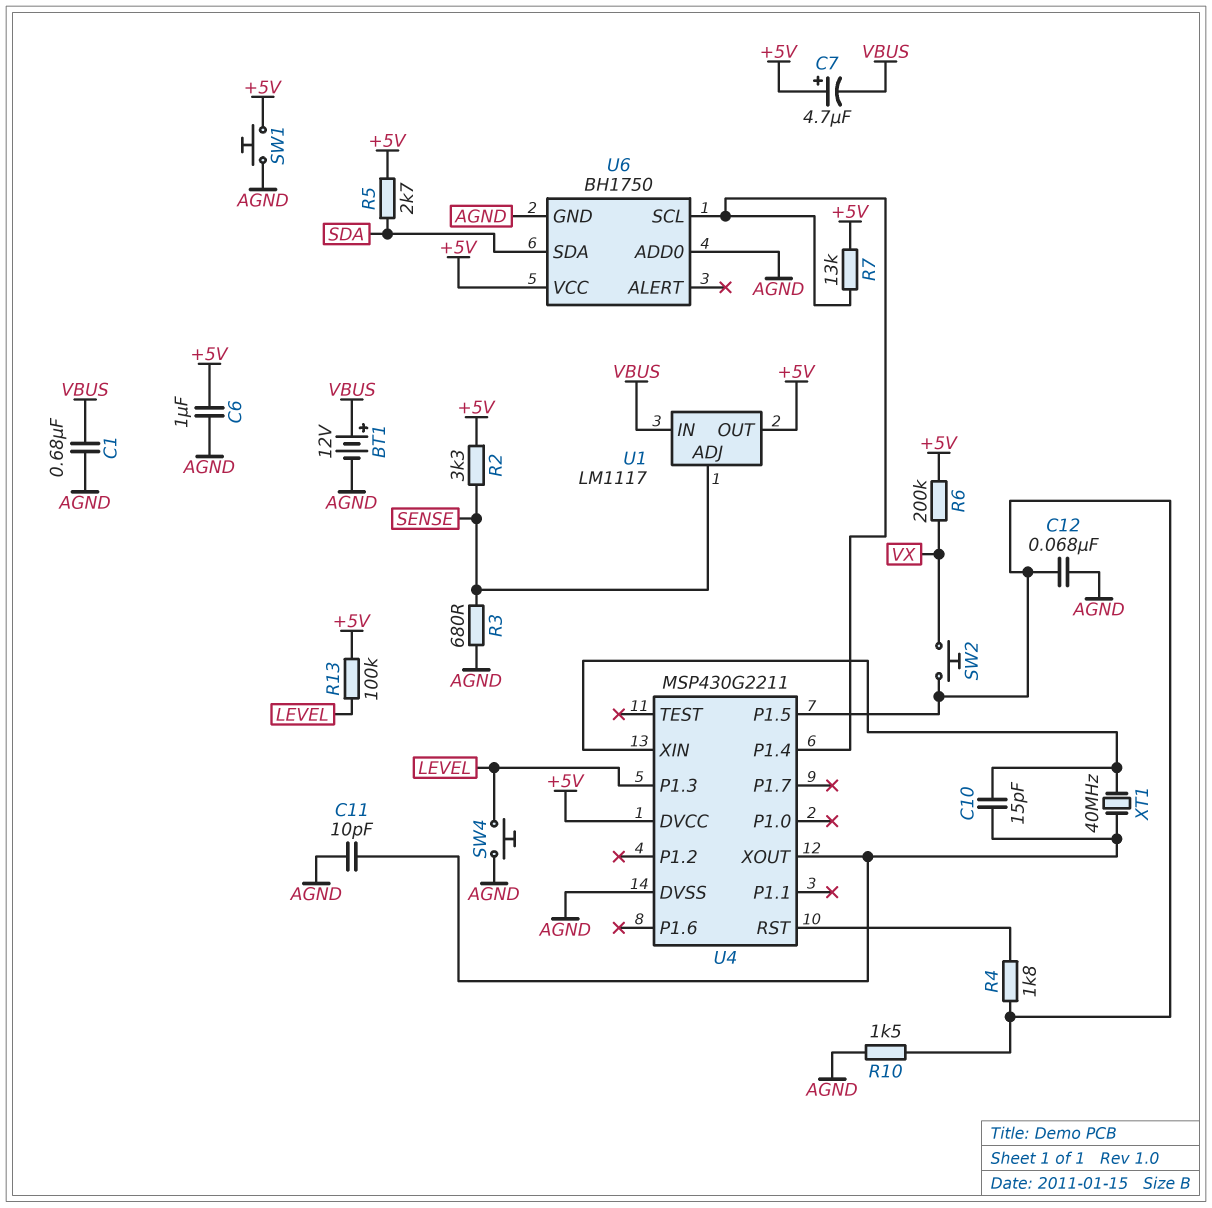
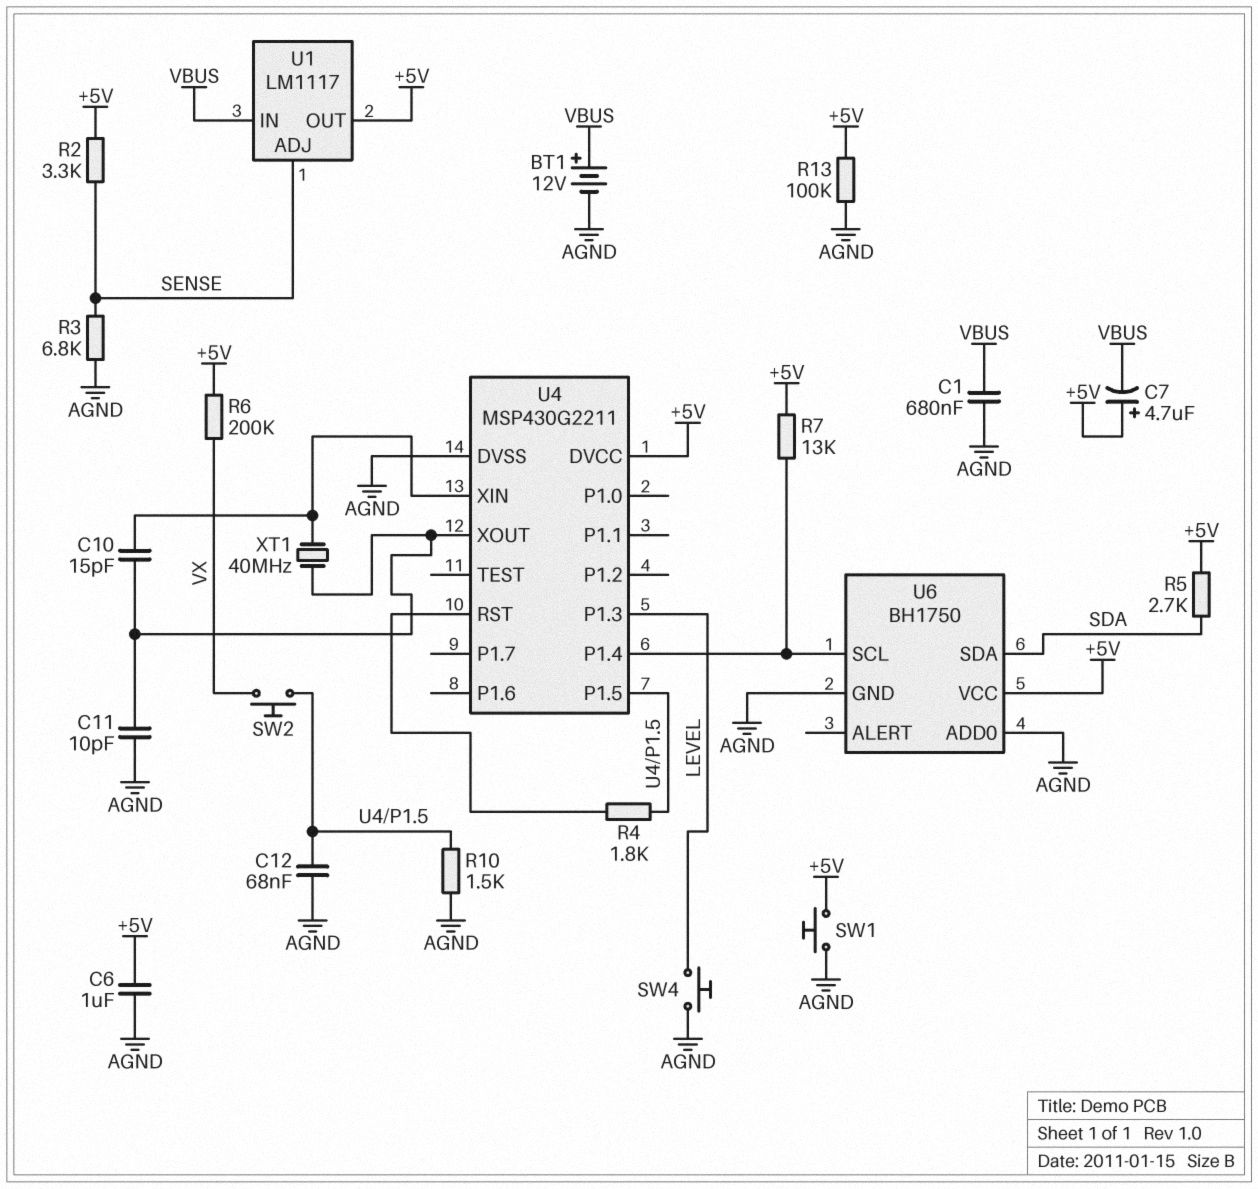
R3: 680 (AGND, SENSE) -> 6.8k (AGND, SENSE)
R13: 100k (+5V, LEVEL) -> 100k (+5V, AGND)

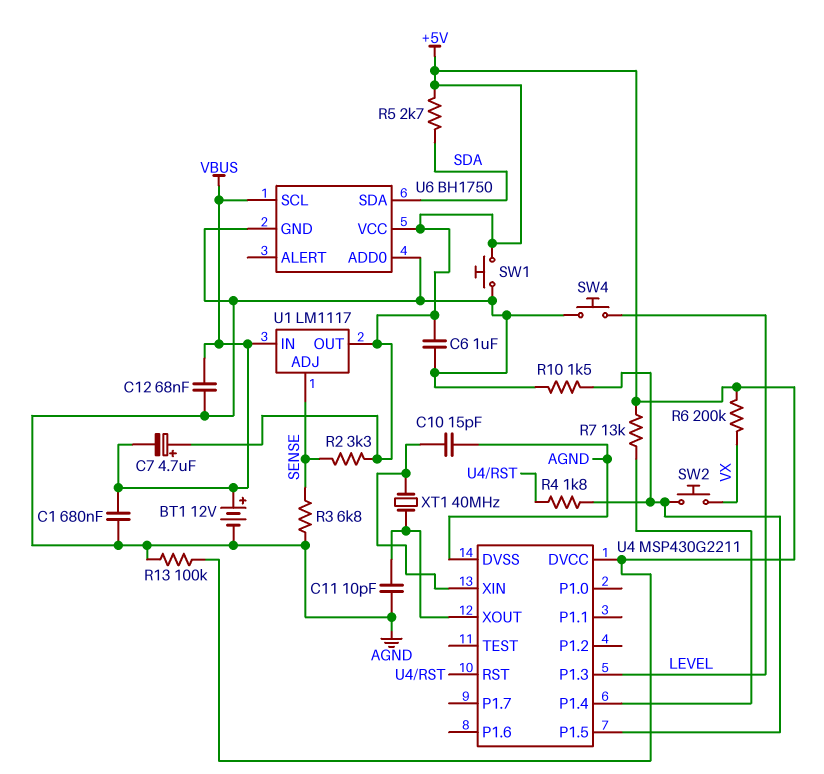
C10: 15pF (U4/XIN, U4/XOUT) -> 15pF (AGND, U4/XIN)
C12: 68nF (AGND, U4/P1.5) -> 68nF (AGND, VBUS)
U6 pin SCL: U4/P1.4 -> VBUS

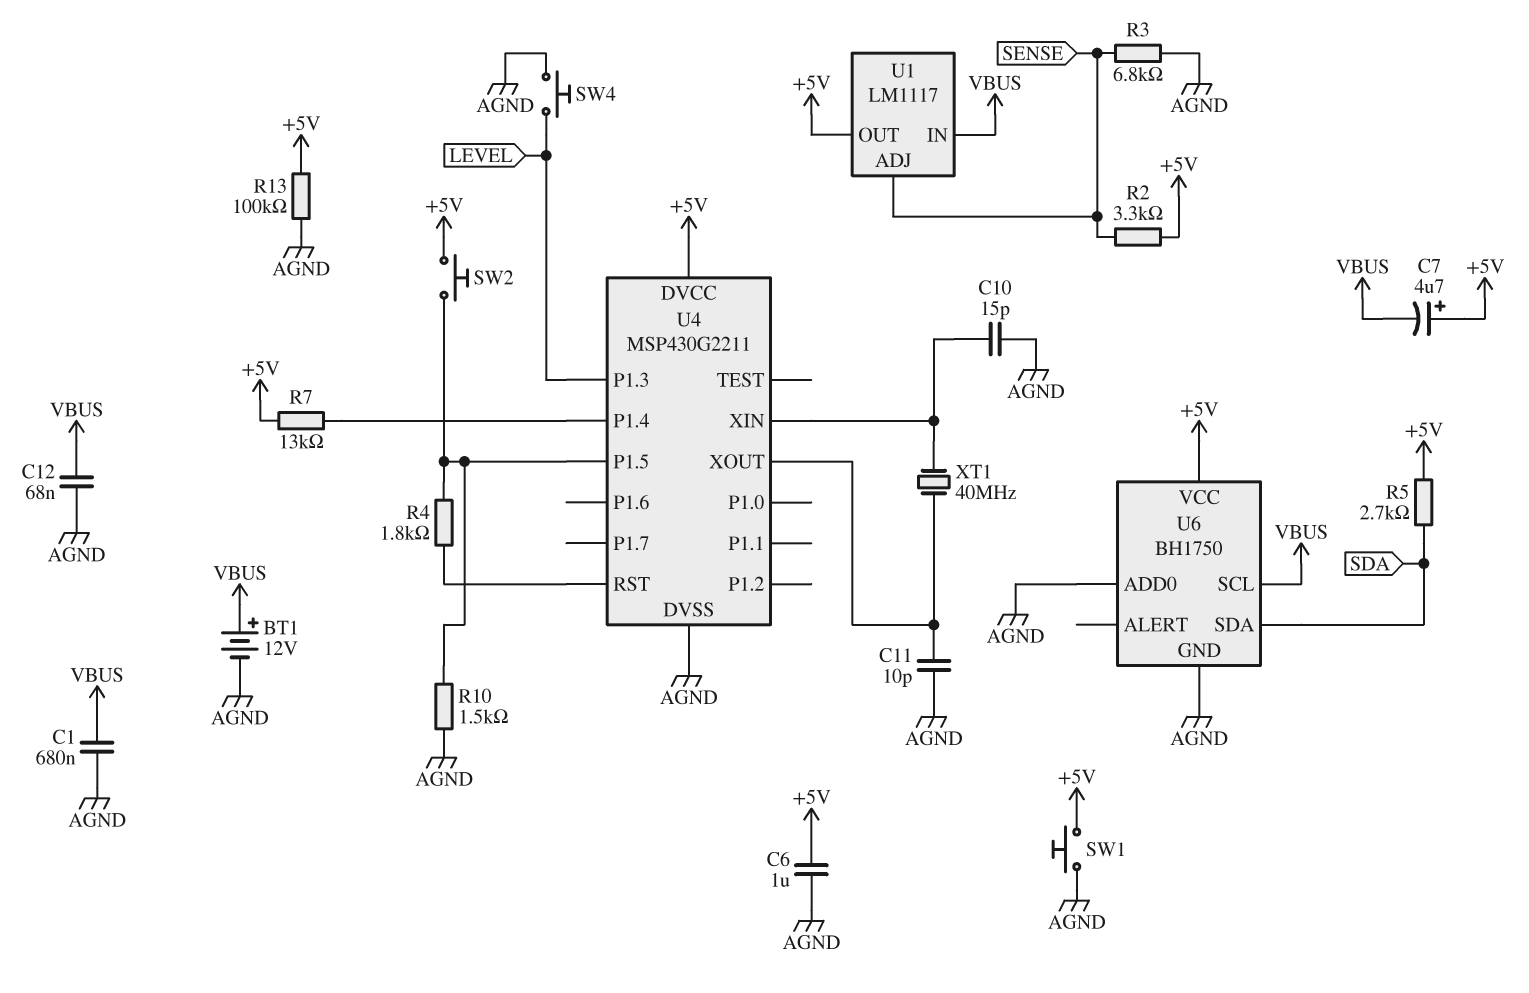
R6: 200k (+5V, VX) -> none
SW2: button (U4/P1.5, VX) -> button (+5V, U4/P1.5)

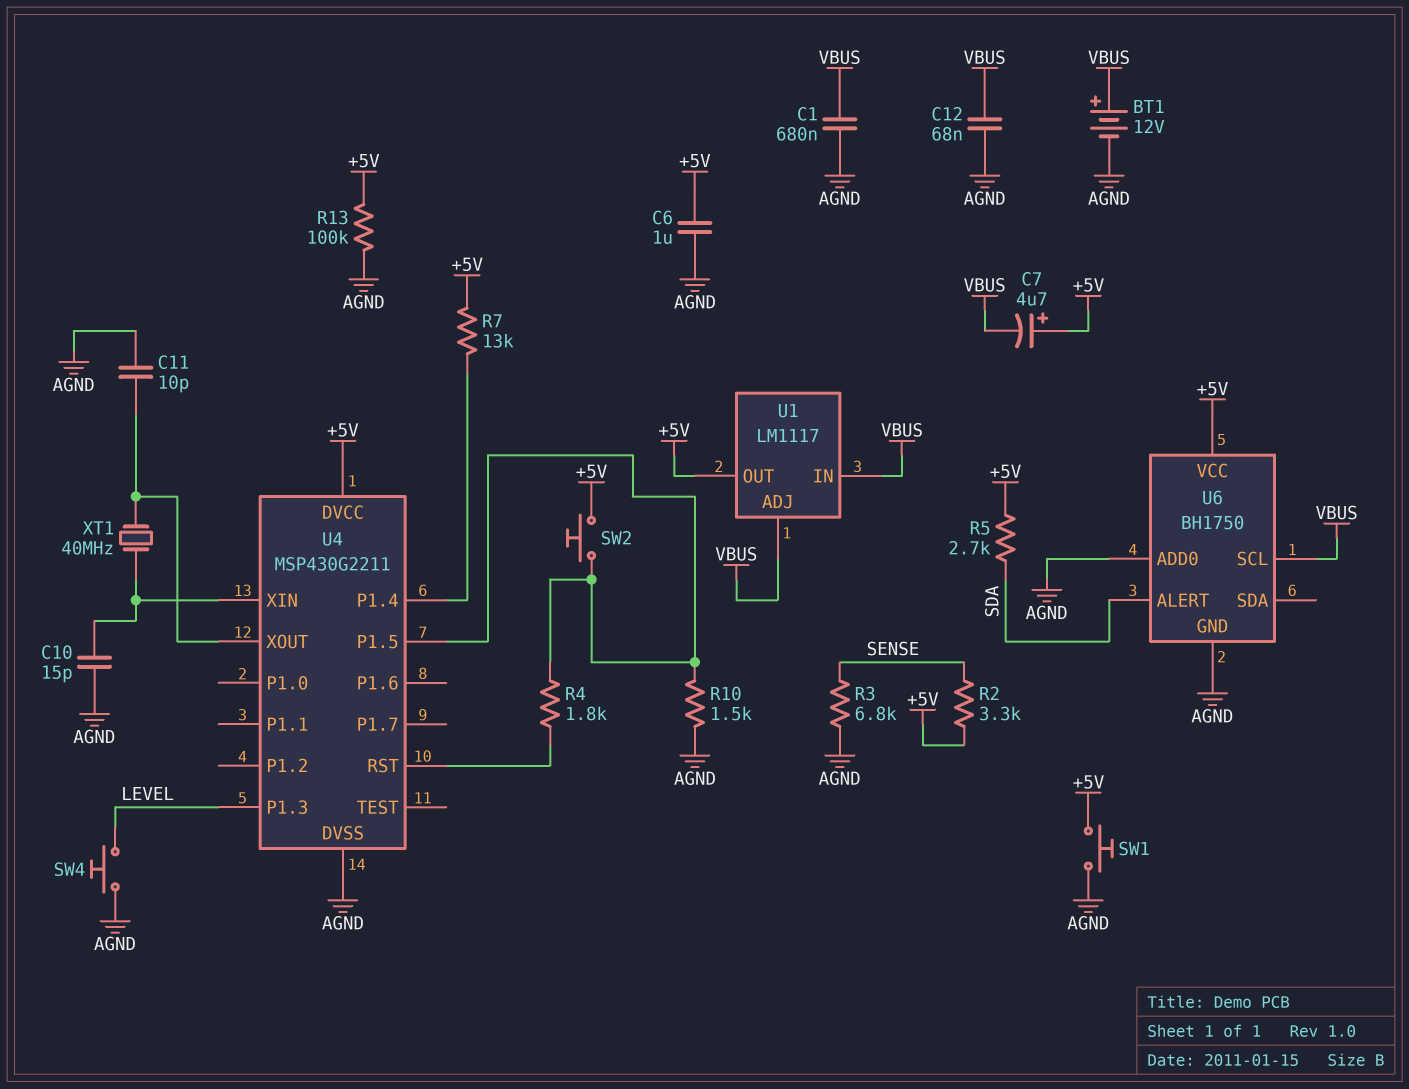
U1 pin ADJ: SENSE -> VBUS
U6 pin ALERT: none -> SDA
U6 pin SDA: SDA -> none

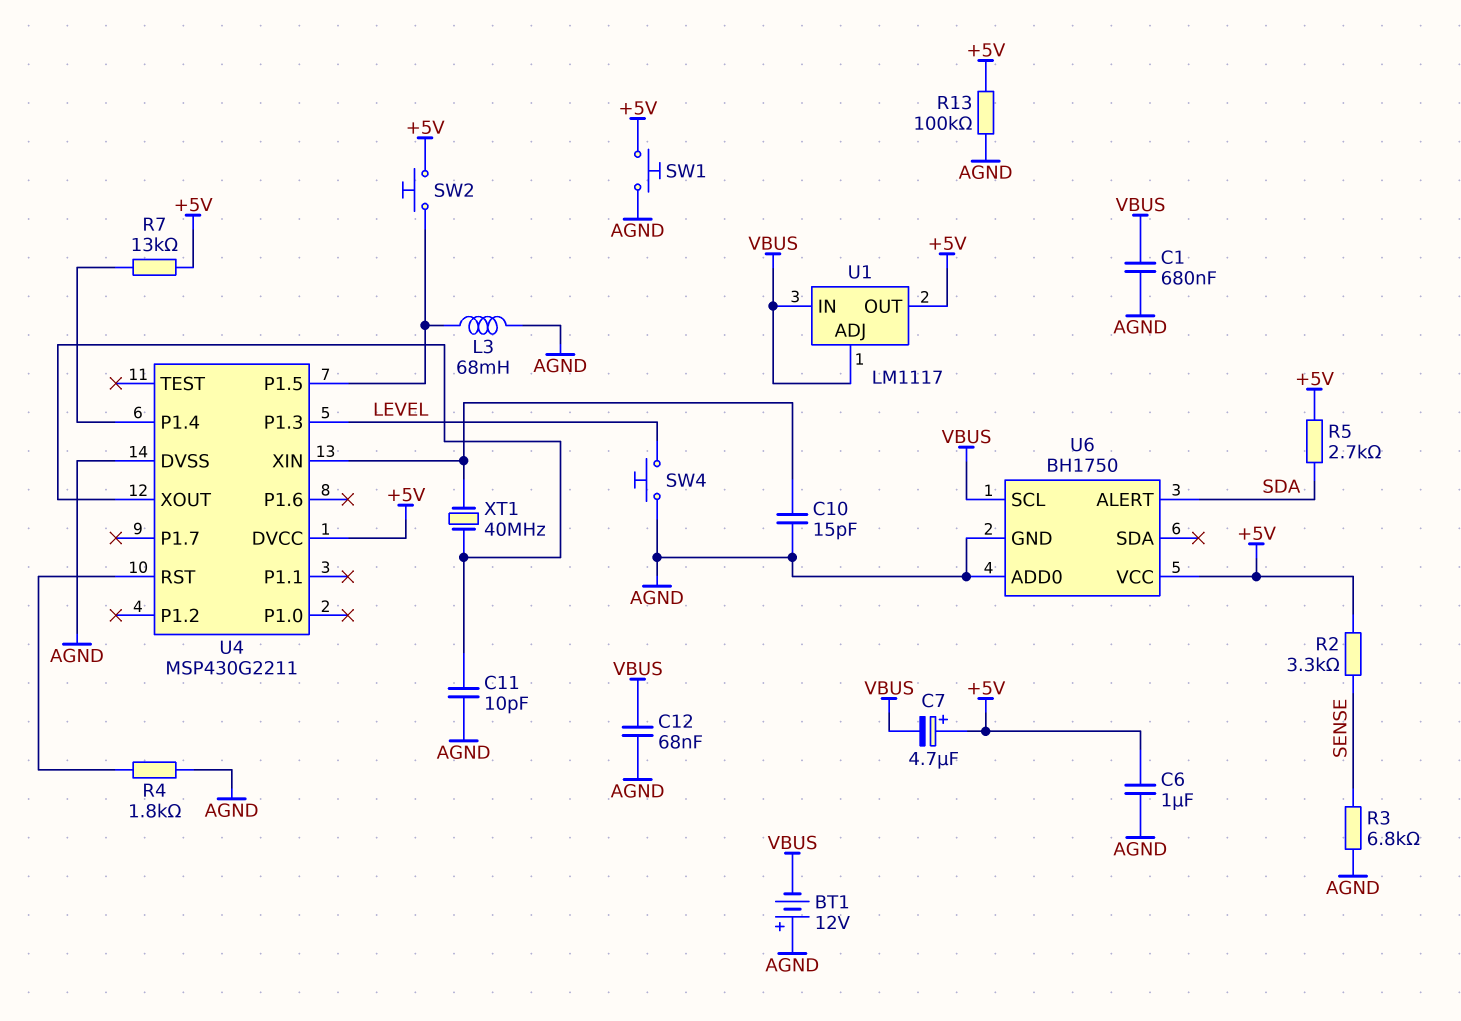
BT1: 12V (plus VBUS, minus AGND) -> 12V (plus AGND, minus VBUS)
L3: none -> 68mH (AGND, U4/P1.5)
R4: 1.8k (U4/P1.5, U4/RST) -> 1.8k (AGND, U4/RST)
R10: 1.5k (AGND, U4/P1.5) -> none

